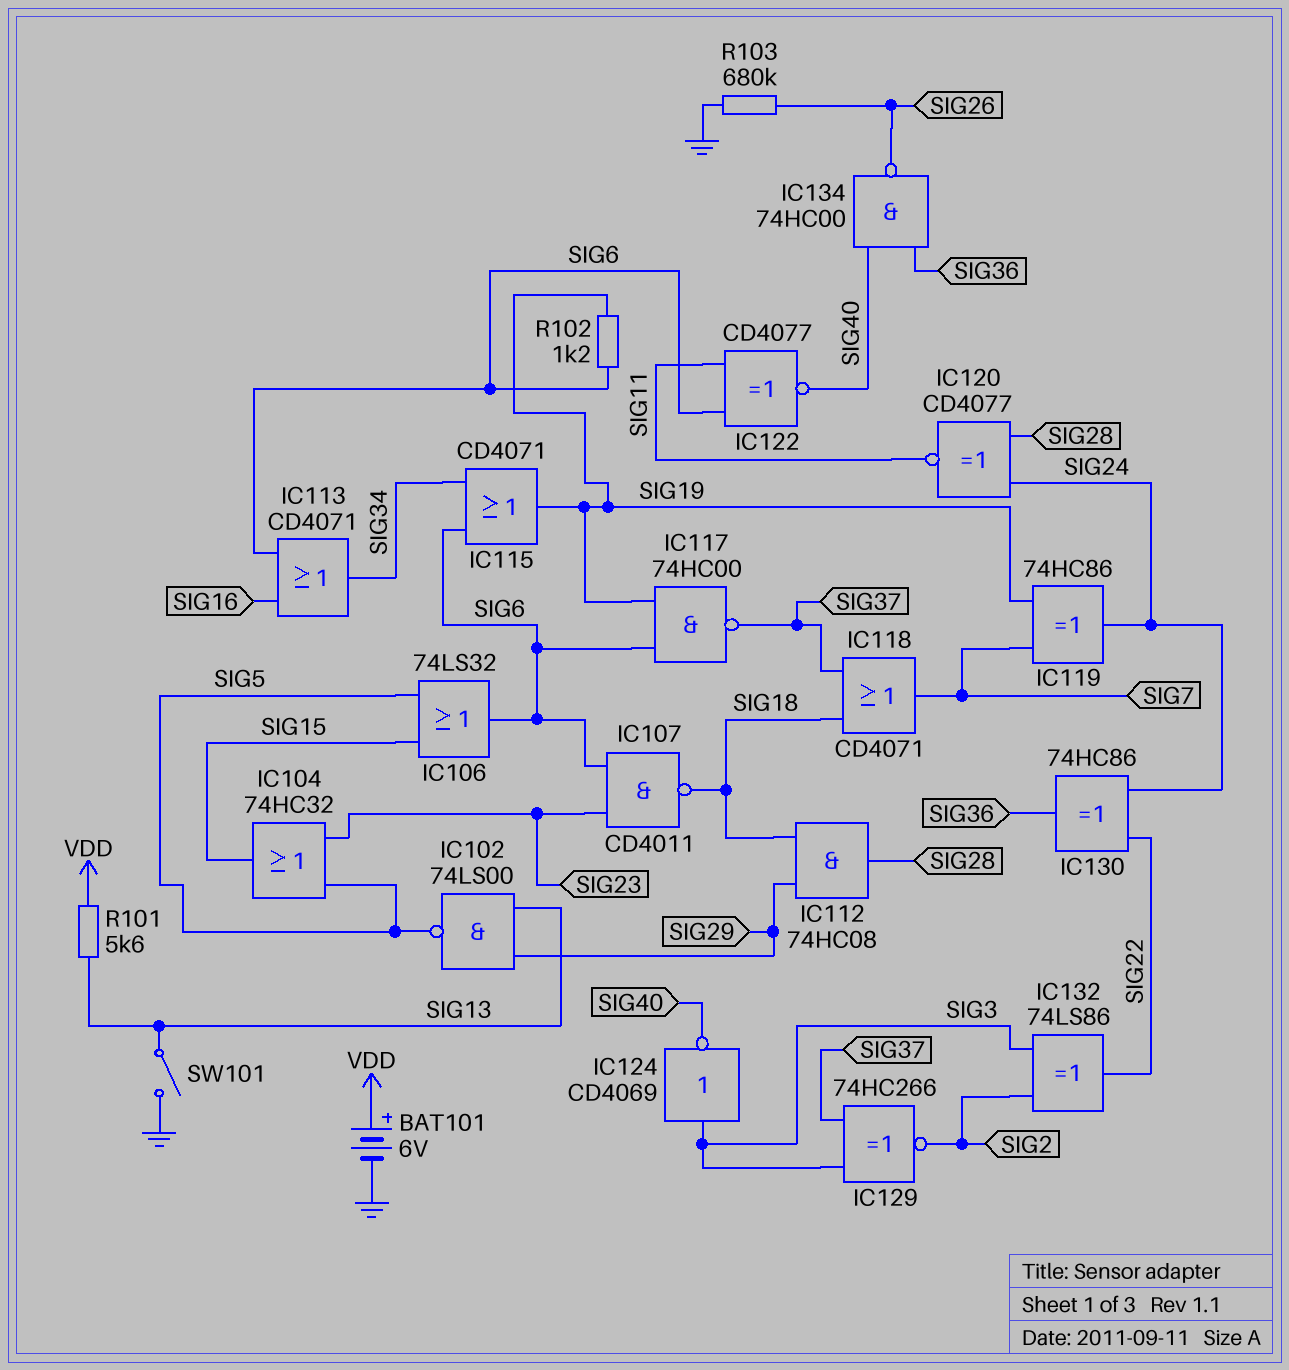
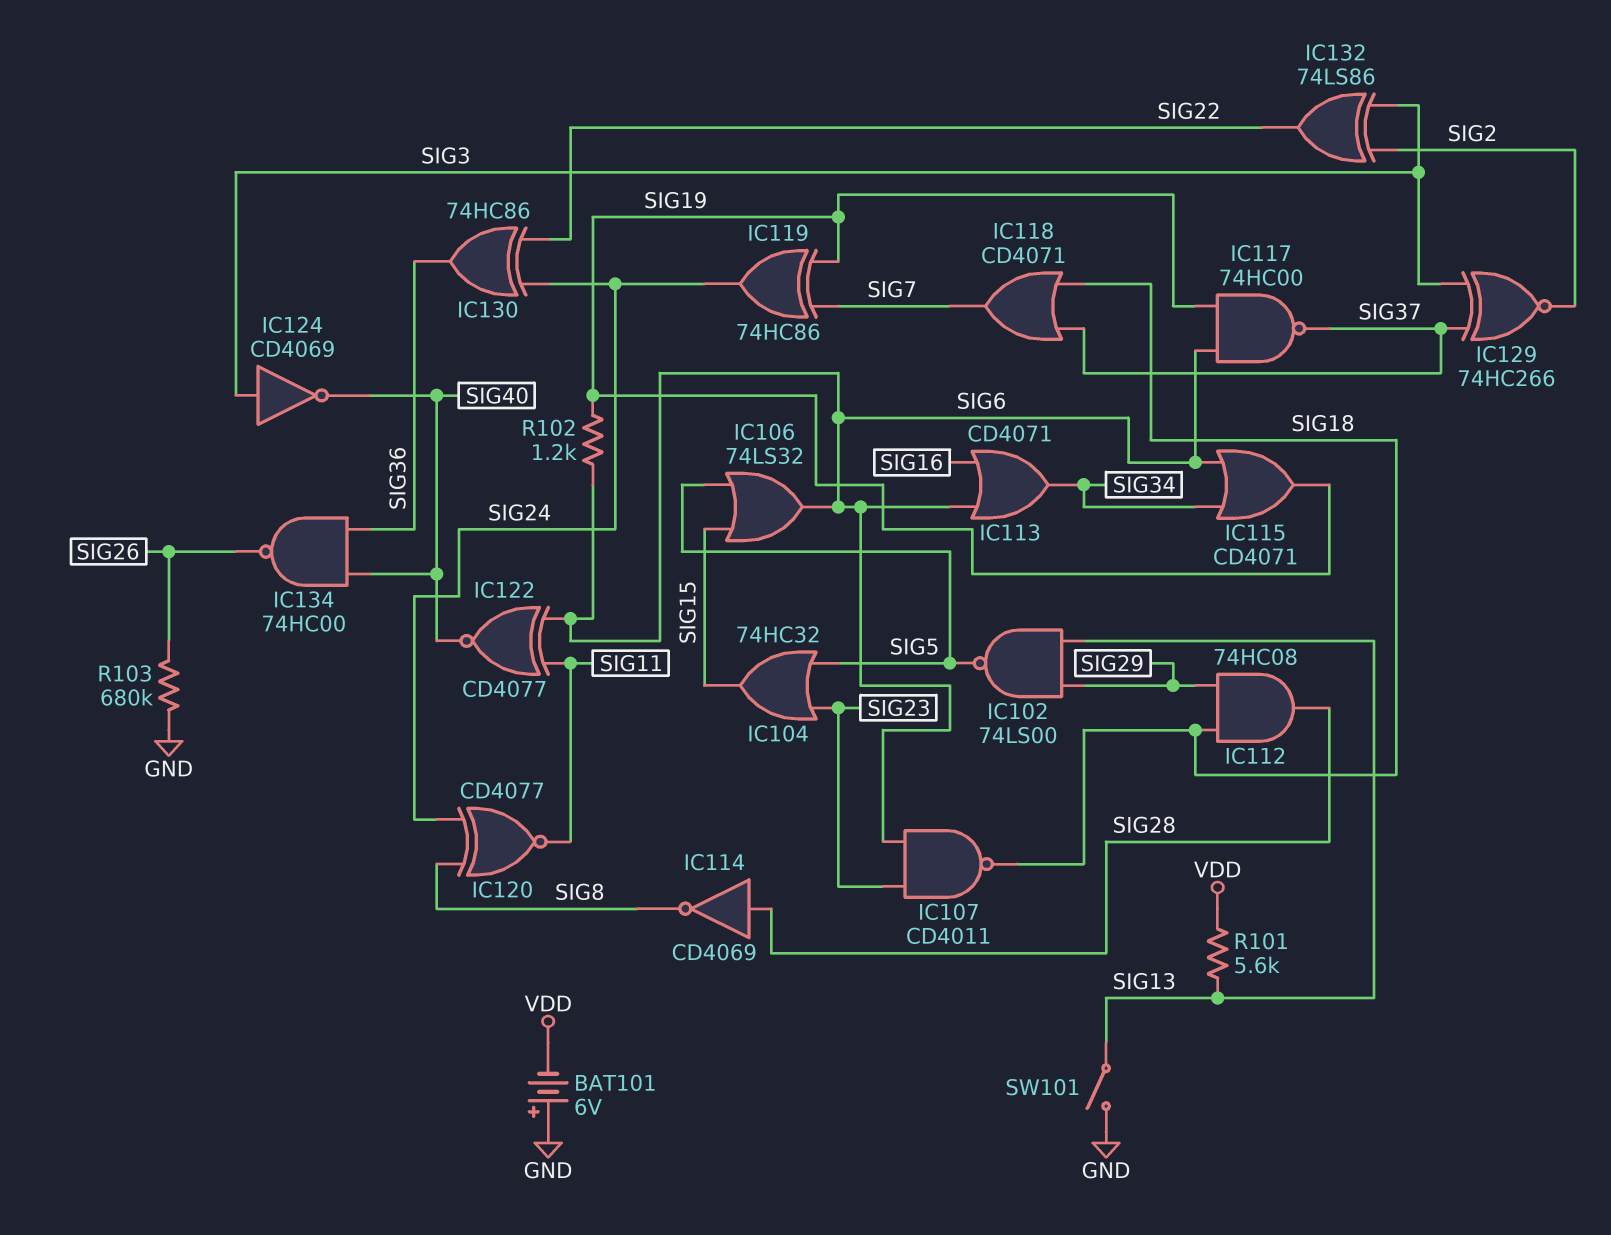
BAT101: 6V (plus VDD, minus GND) -> 6V (plus GND, minus VDD)
IC114: none -> NOT CD4069 (in SIG28, out SIG8)
IC120: XNOR CD4077 (in SIG24, in SIG28, out SIG11) -> XNOR CD4077 (in SIG8, in SIG24, out SIG11)

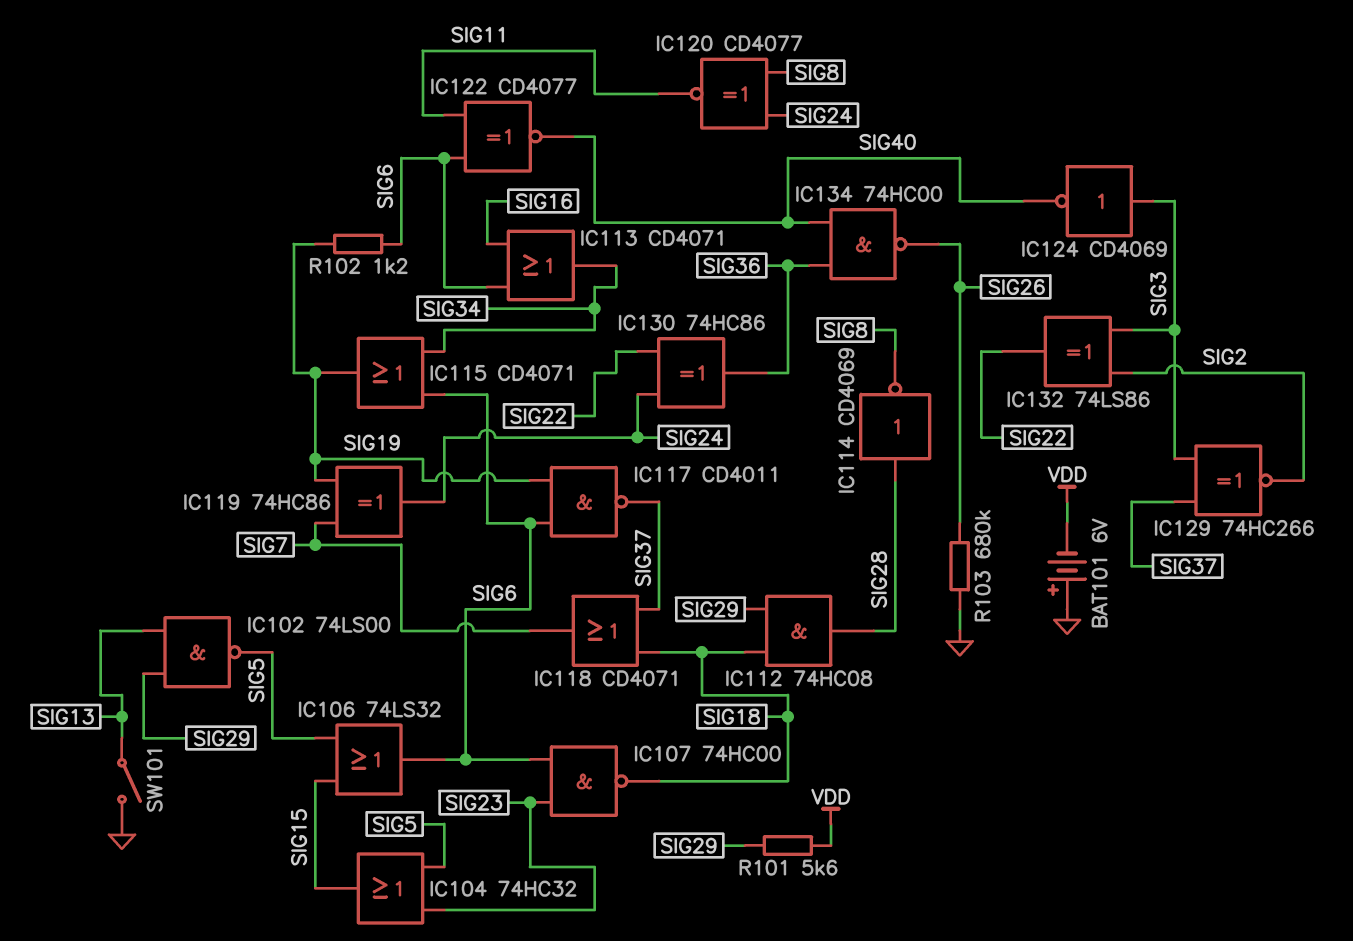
IC107: NAND CD4011 (in SIG6, in SIG23, out SIG18) -> NAND 74HC00 (in SIG6, in SIG23, out SIG18)
IC117: NAND 74HC00 (in SIG6, in SIG19, out SIG37) -> NAND CD4011 (in SIG6, in SIG19, out SIG37)
R101: 5.6k (SIG13, VDD) -> 5.6k (SIG29, VDD)

